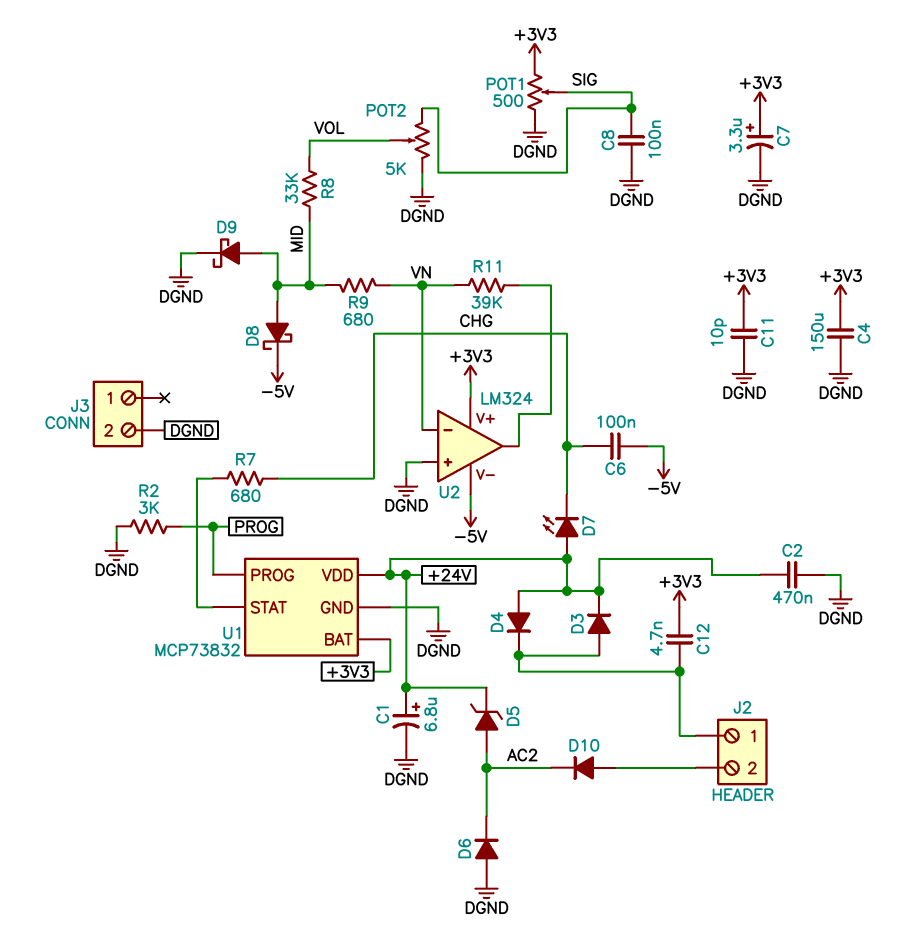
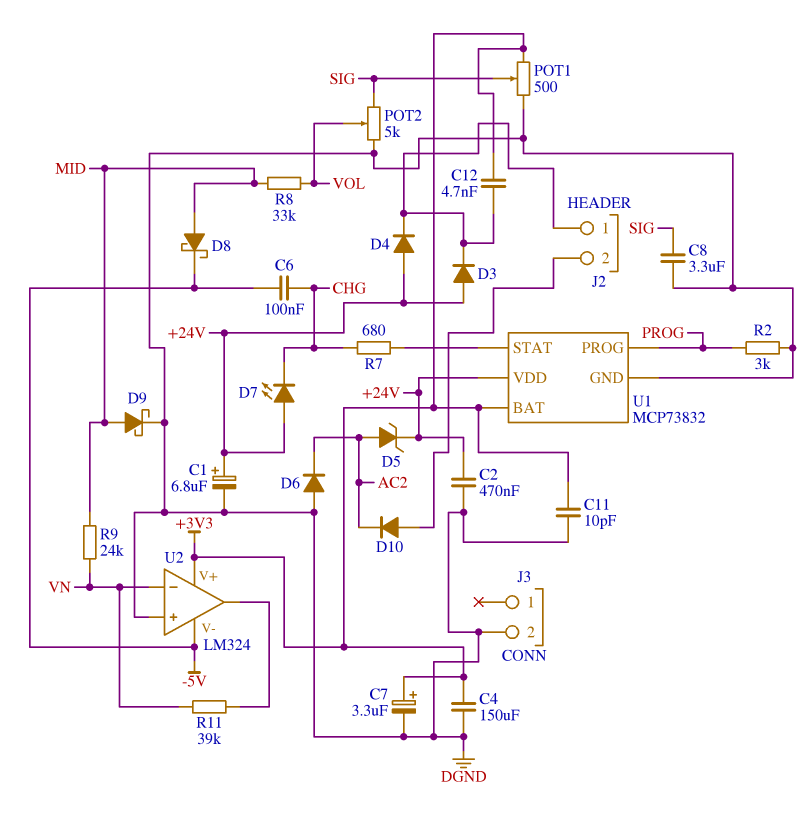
C8: 100nF (DGND, SIG) -> 3.3uF (DGND, SIG)
D3: diode (A J2/1, K +24V) -> diode (A +24V, K J2/1)
R9: 680 (MID, VN) -> 24k (MID, VN)

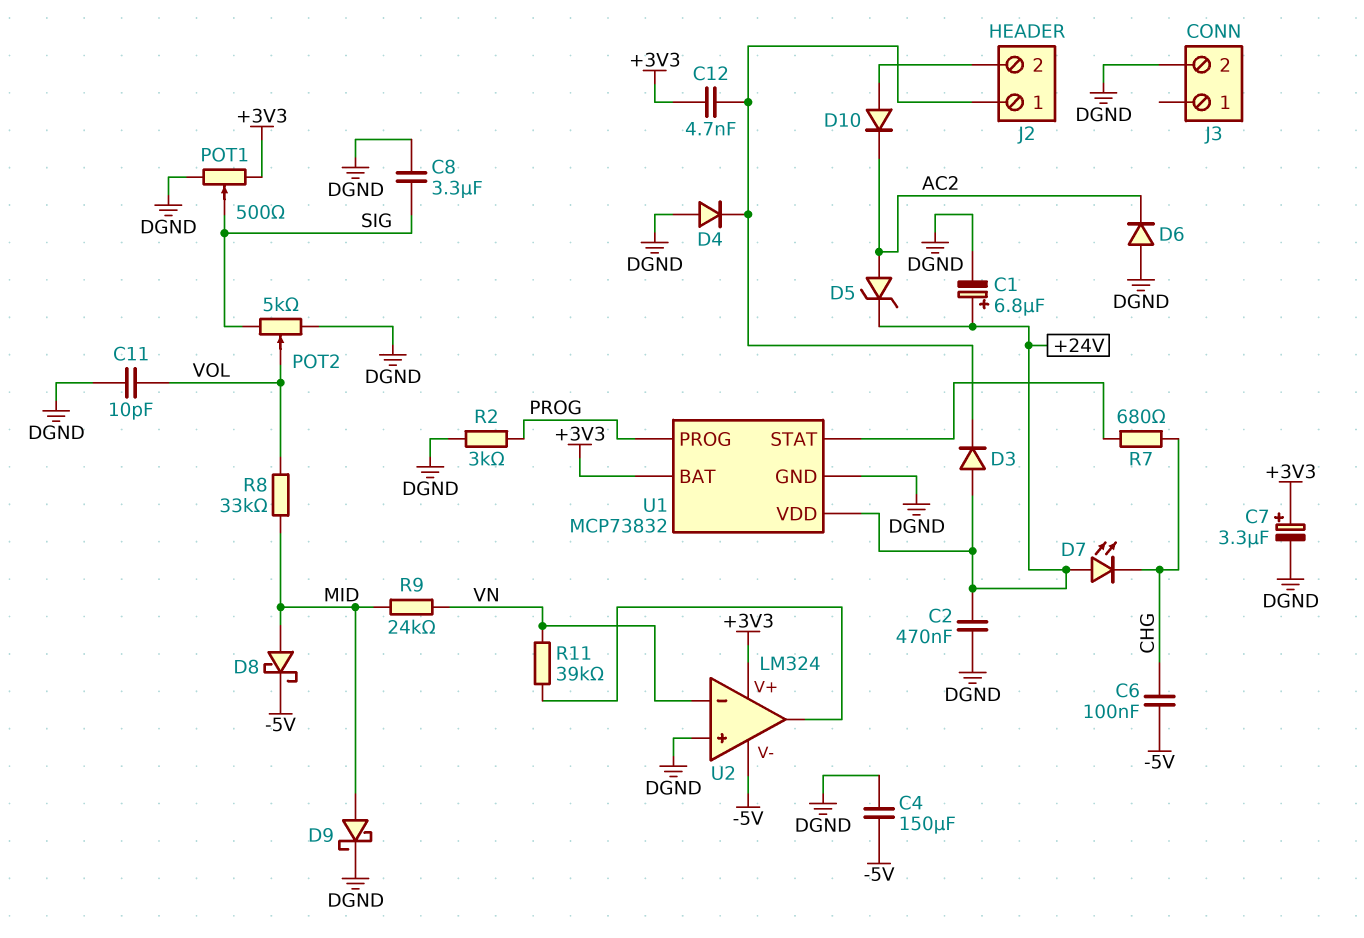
C4: 150uF (+3V3, DGND) -> 150uF (-5V, DGND)
C11: 10pF (+3V3, DGND) -> 10pF (DGND, VOL)
D4: diode (A +24V, K J2/1) -> diode (A DGND, K J2/1)

